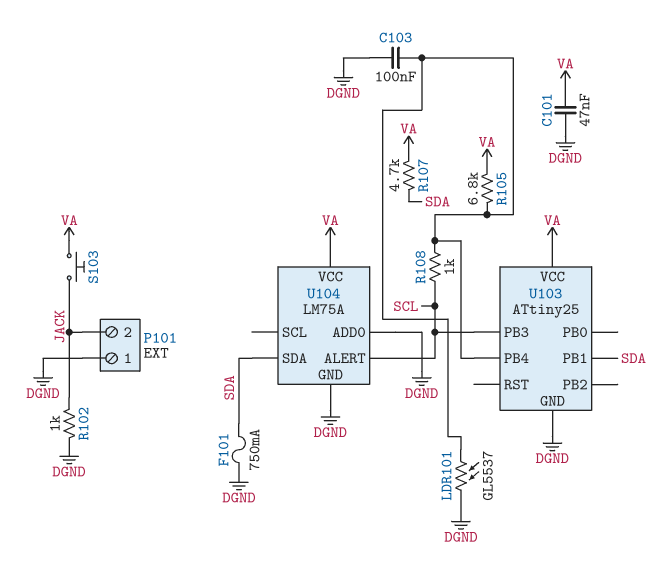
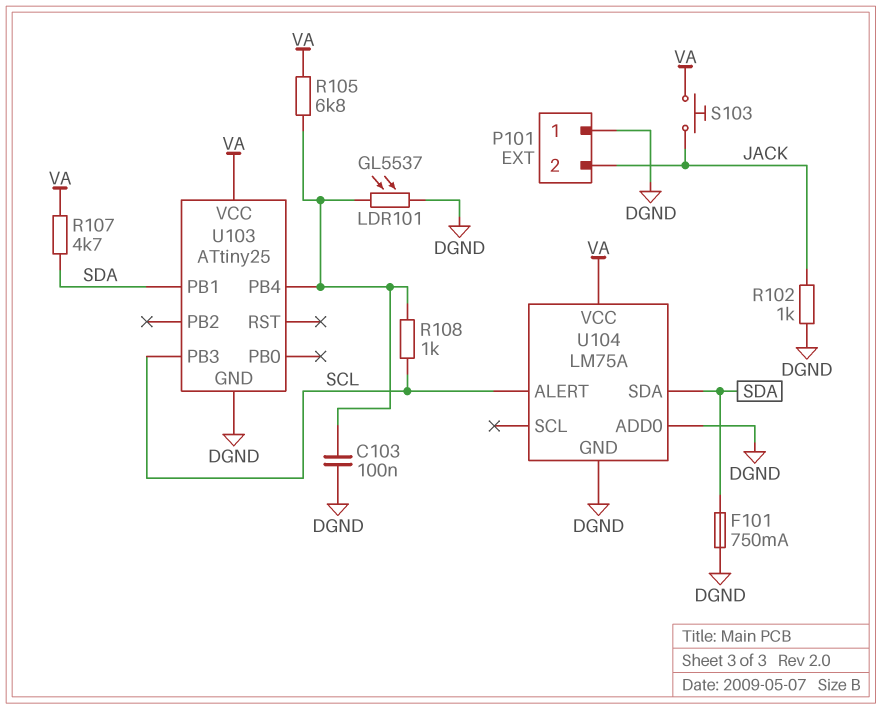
C101: 47nF (DGND, VA) -> none

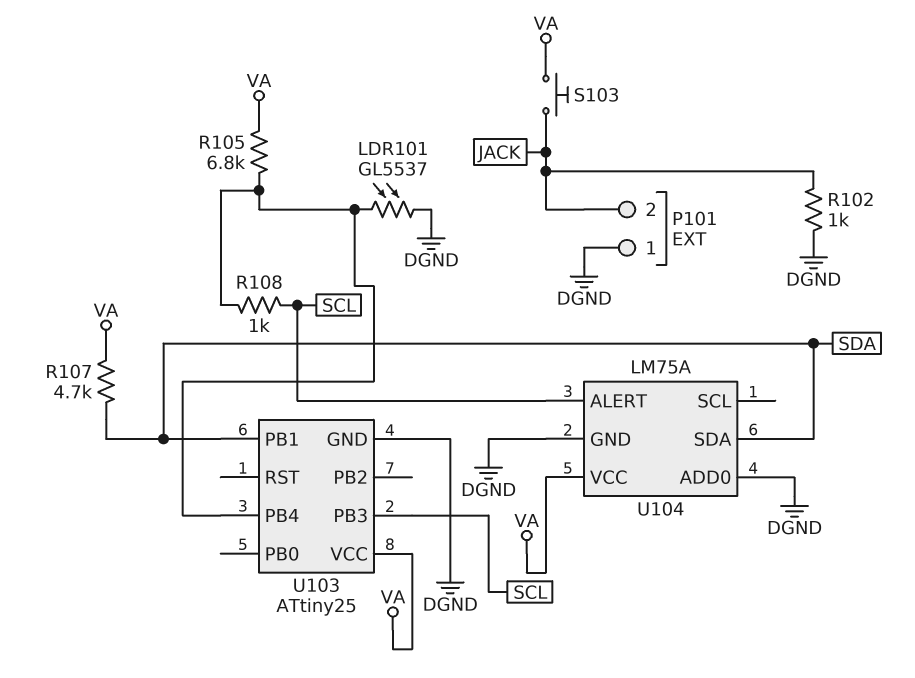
C103: 100nF (DGND, U103/PB4) -> none
F101: 750mA (DGND, SDA) -> none

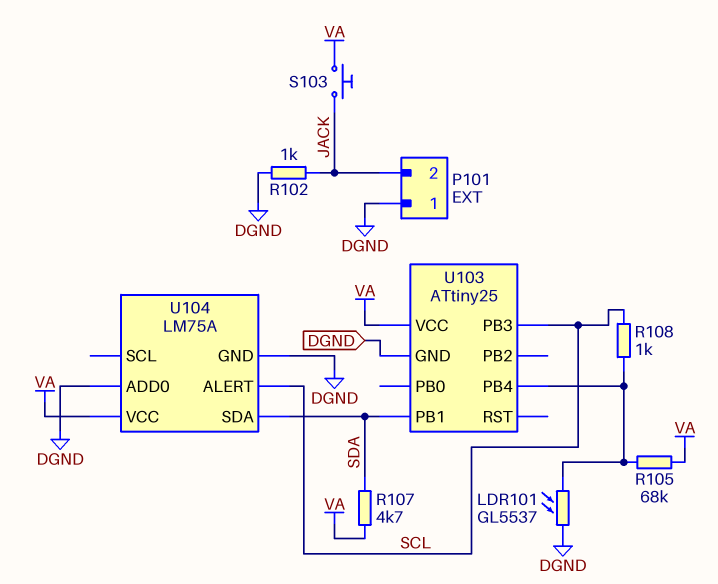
R105: 6.8k (U103/PB4, VA) -> 68k (U103/PB4, VA)

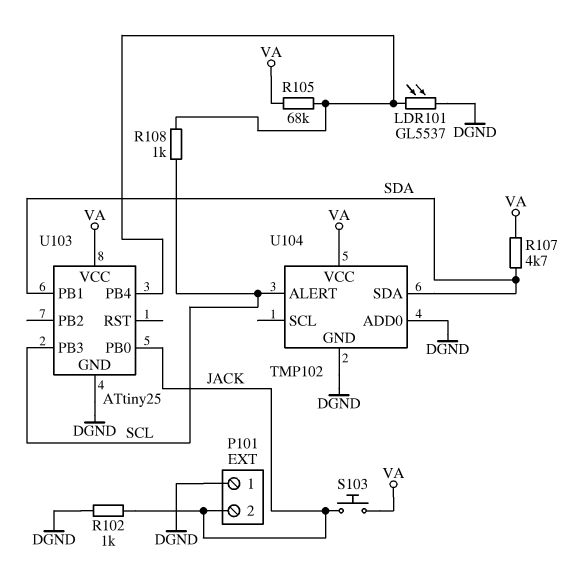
U103 pin PB0: none -> JACK
U104: LM75A -> TMP102

